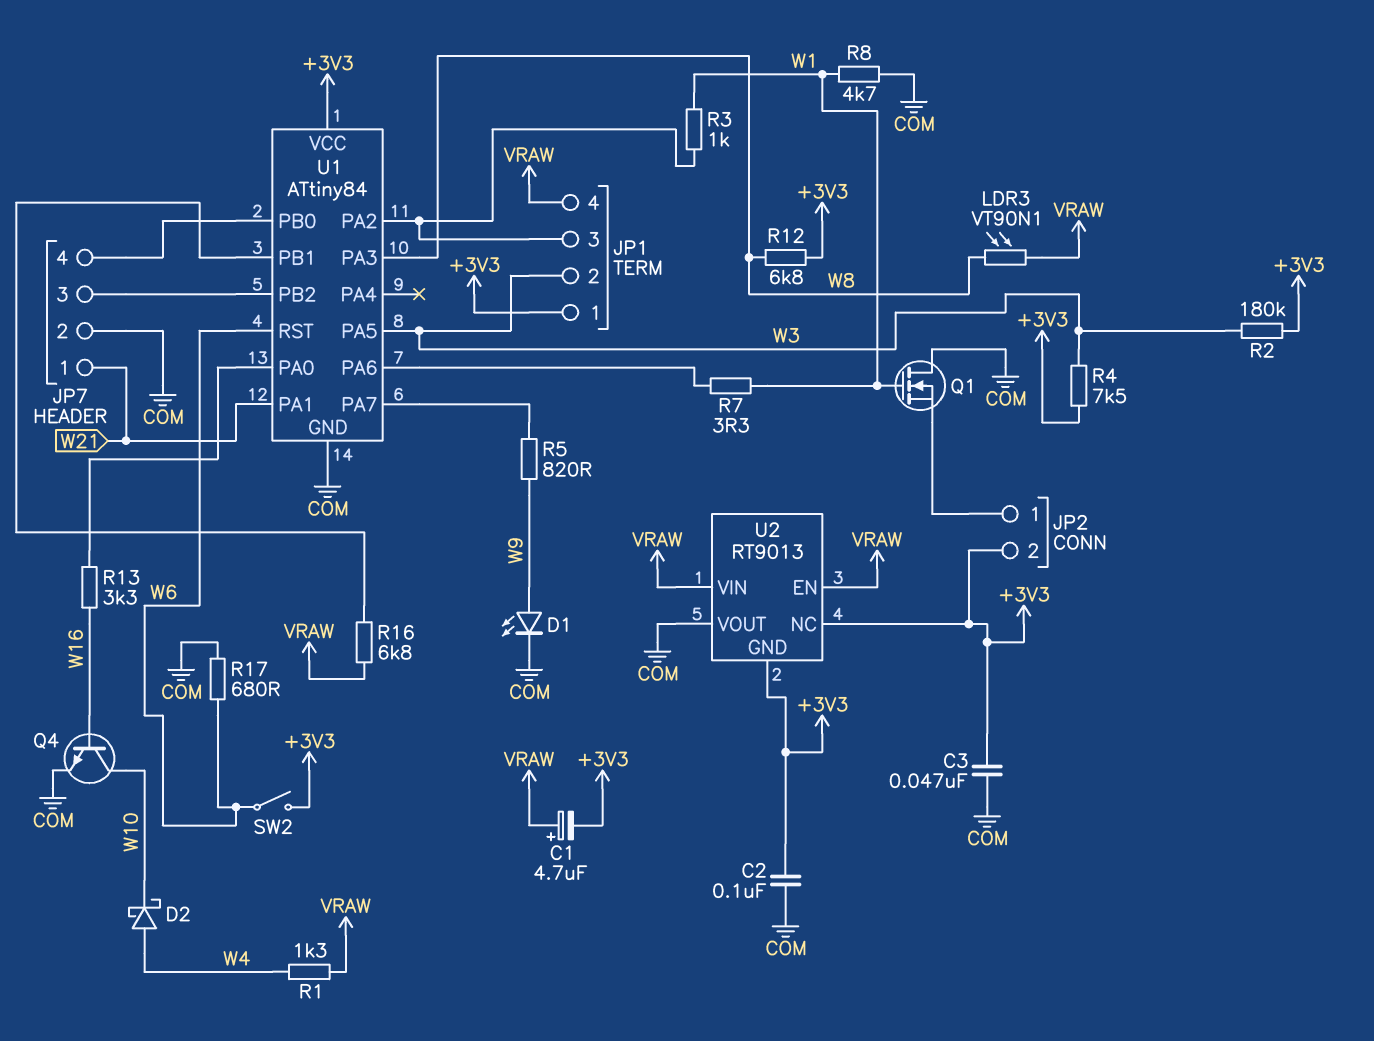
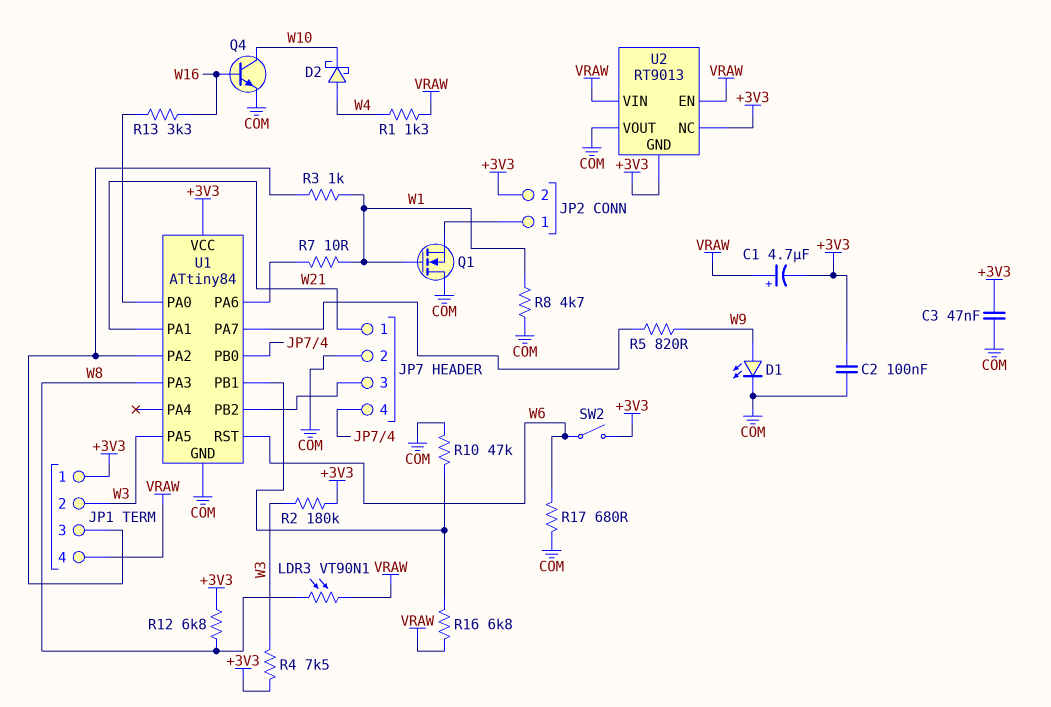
R7: 3.3 (U1/PA6, W1) -> 10 (U1/PA6, W1)
R10: none -> 47k (COM, U1/PB1)

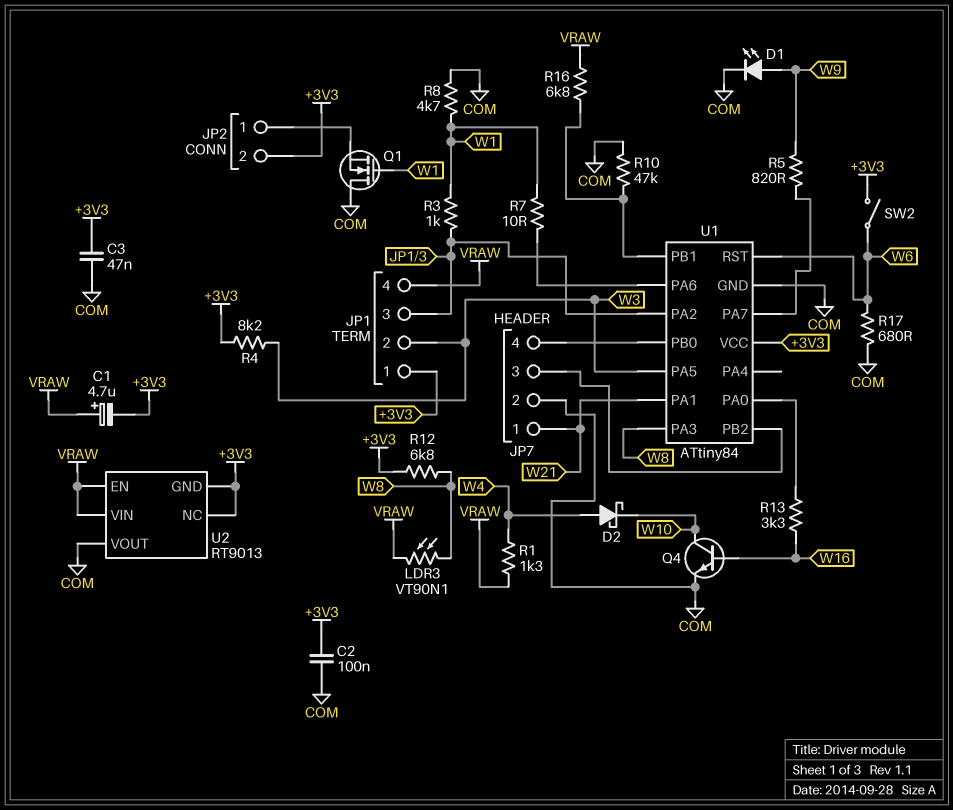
R2: 180k (+3V3, W3) -> none
R4: 7.5k (+3V3, W3) -> 8.2k (+3V3, W3)

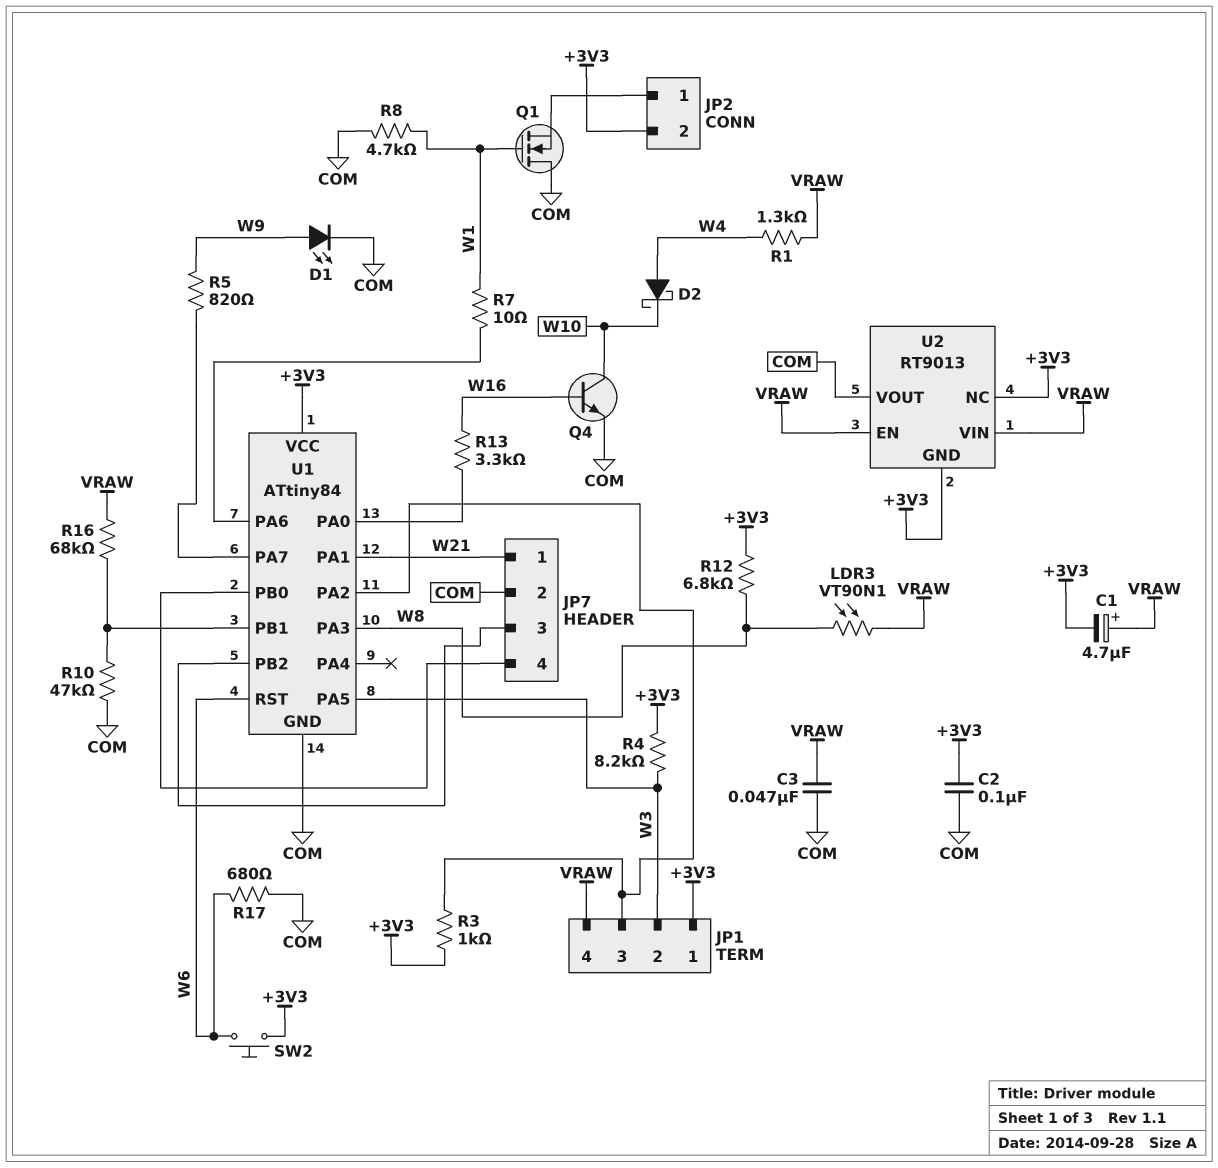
C3: 47nF (+3V3, COM) -> 47nF (COM, VRAW)
R3: 1k (JP1/3, W1) -> 1k (+3V3, JP1/3)
R16: 6.8k (U1/PB1, VRAW) -> 68k (U1/PB1, VRAW)
SW2: switch (+3V3, W6) -> button (+3V3, W6)

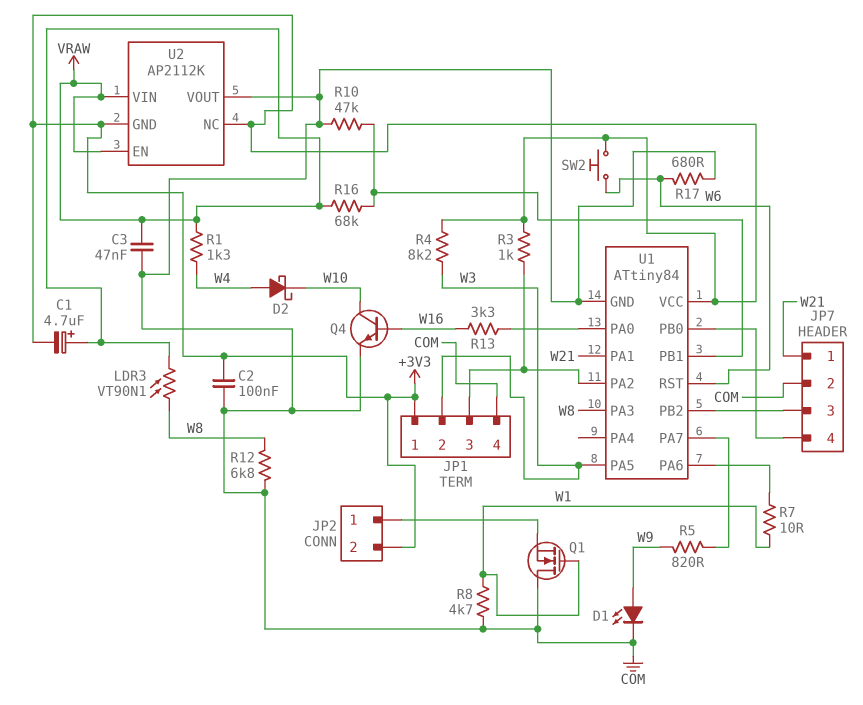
JP1 pin 4: VRAW -> COM
R12: 6.8k (+3V3, W8) -> 6.8k (COM, W8)
U2: RT9013 -> AP2112K

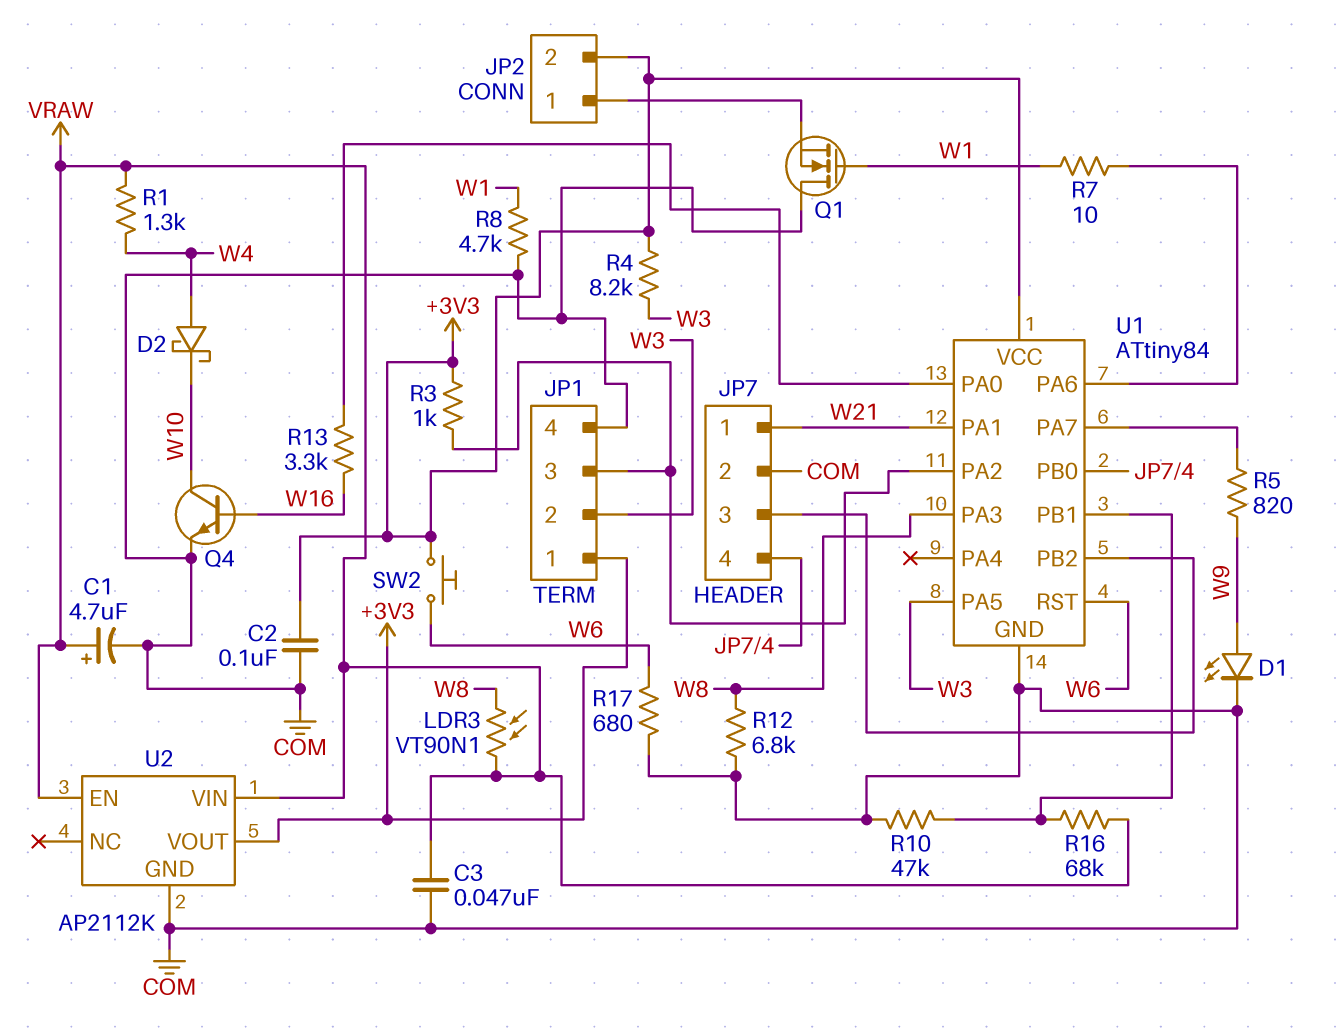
C1: 4.7uF (plus VRAW, minus +3V3) -> 4.7uF (plus VRAW, minus COM)
U2 pin GND: +3V3 -> COM
U2 pin NC: +3V3 -> none
U2 pin VOUT: COM -> +3V3

